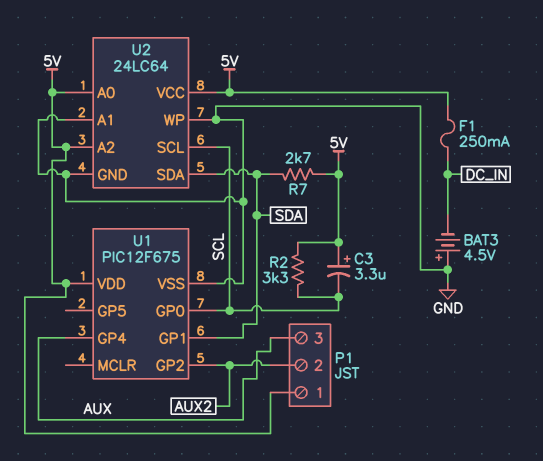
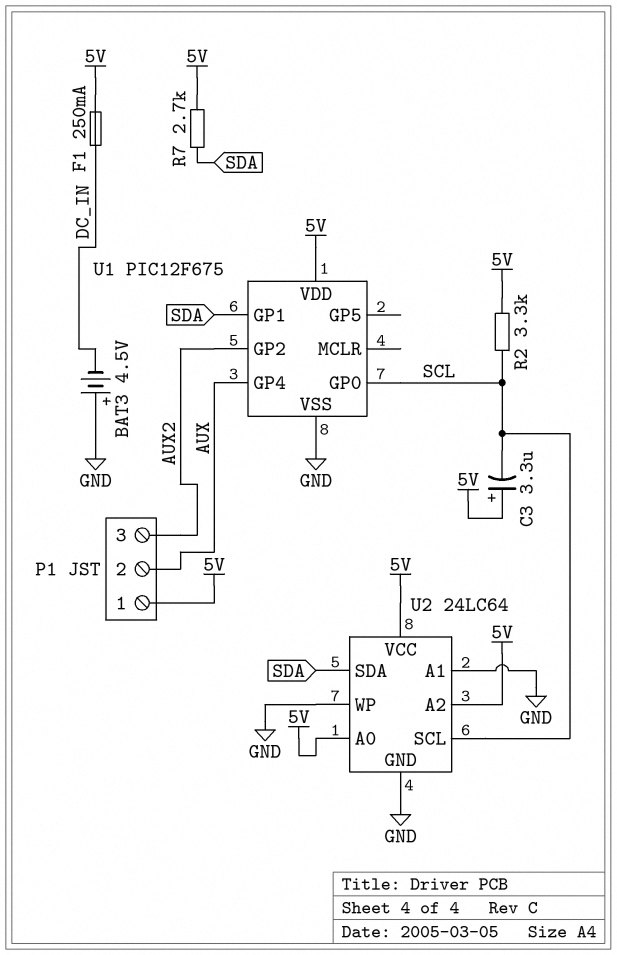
P1 pin 2: AUX2 -> AUX
P1 pin 3: AUX -> AUX2

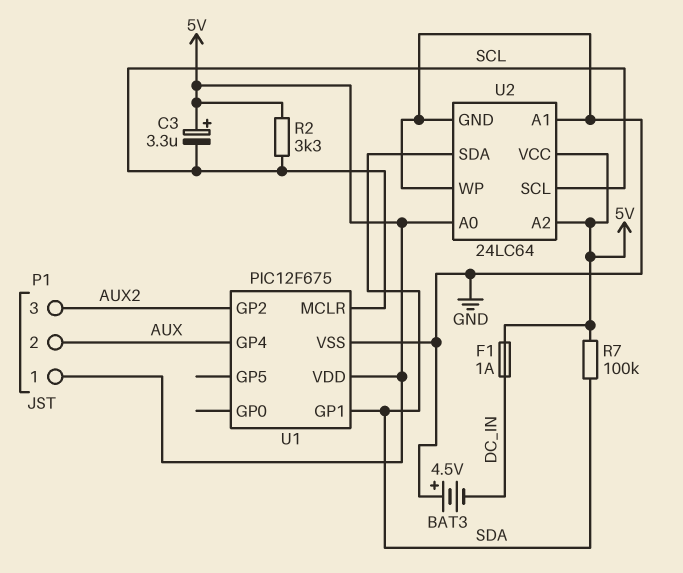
F1: 250mA (5V, DC_IN) -> 1A (5V, DC_IN)
R7: 2.7k (5V, SDA) -> 100k (5V, SDA)
U1 pin GP0: SCL -> none
U1 pin MCLR: none -> SCL

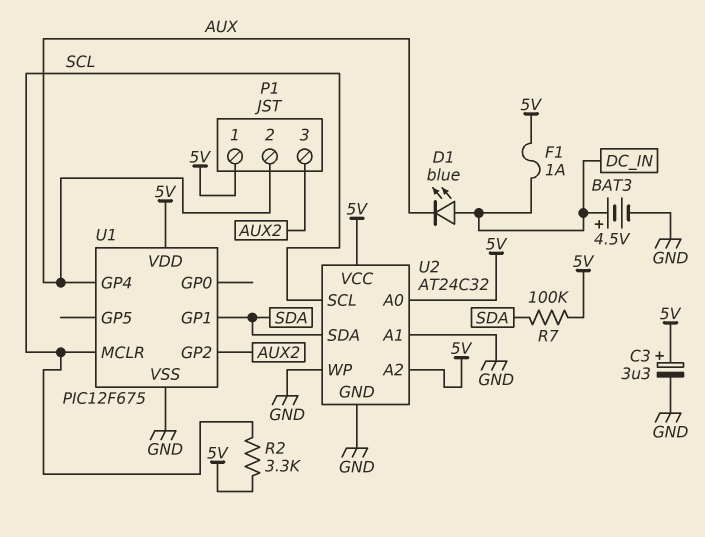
BAT3: 4.5V (plus GND, minus DC_IN) -> 4.5V (plus DC_IN, minus GND)
C3: 3.3uF (plus 5V, minus SCL) -> 3.3uF (plus 5V, minus GND)
D1: none -> LED blue (A DC_IN, K AUX)
U2: 24LC64 -> AT24C32

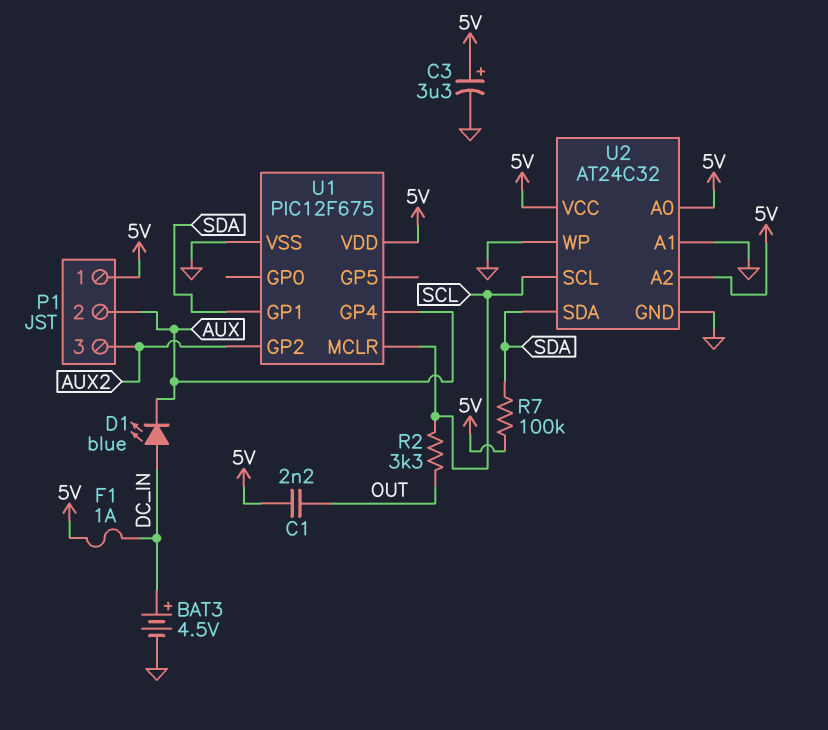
C1: none -> 2.2nF (5V, OUT)
R2: 3.3k (5V, SCL) -> 3.3k (OUT, SCL)

